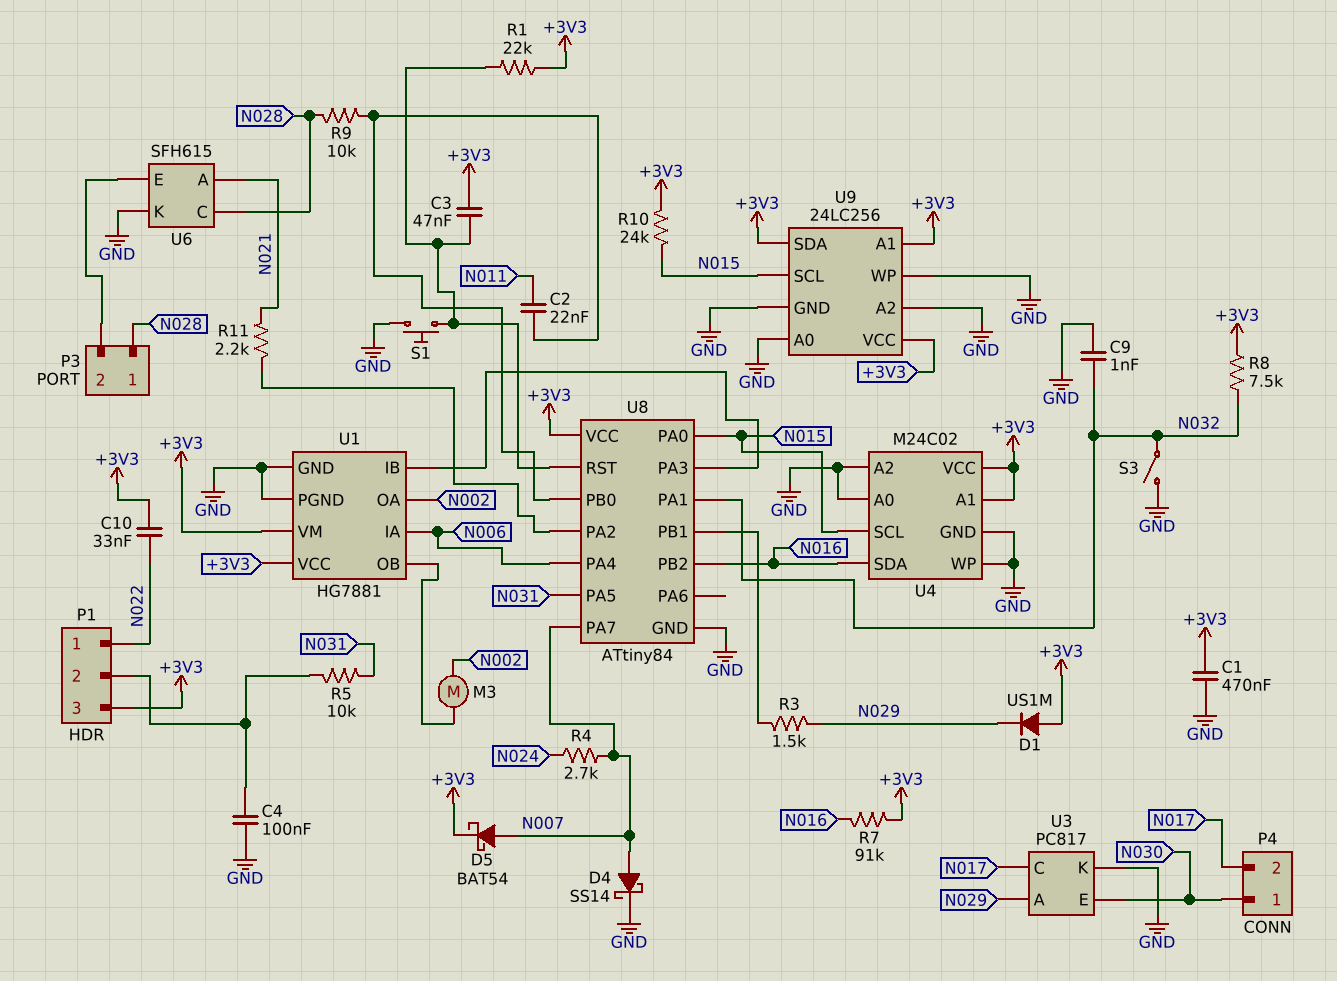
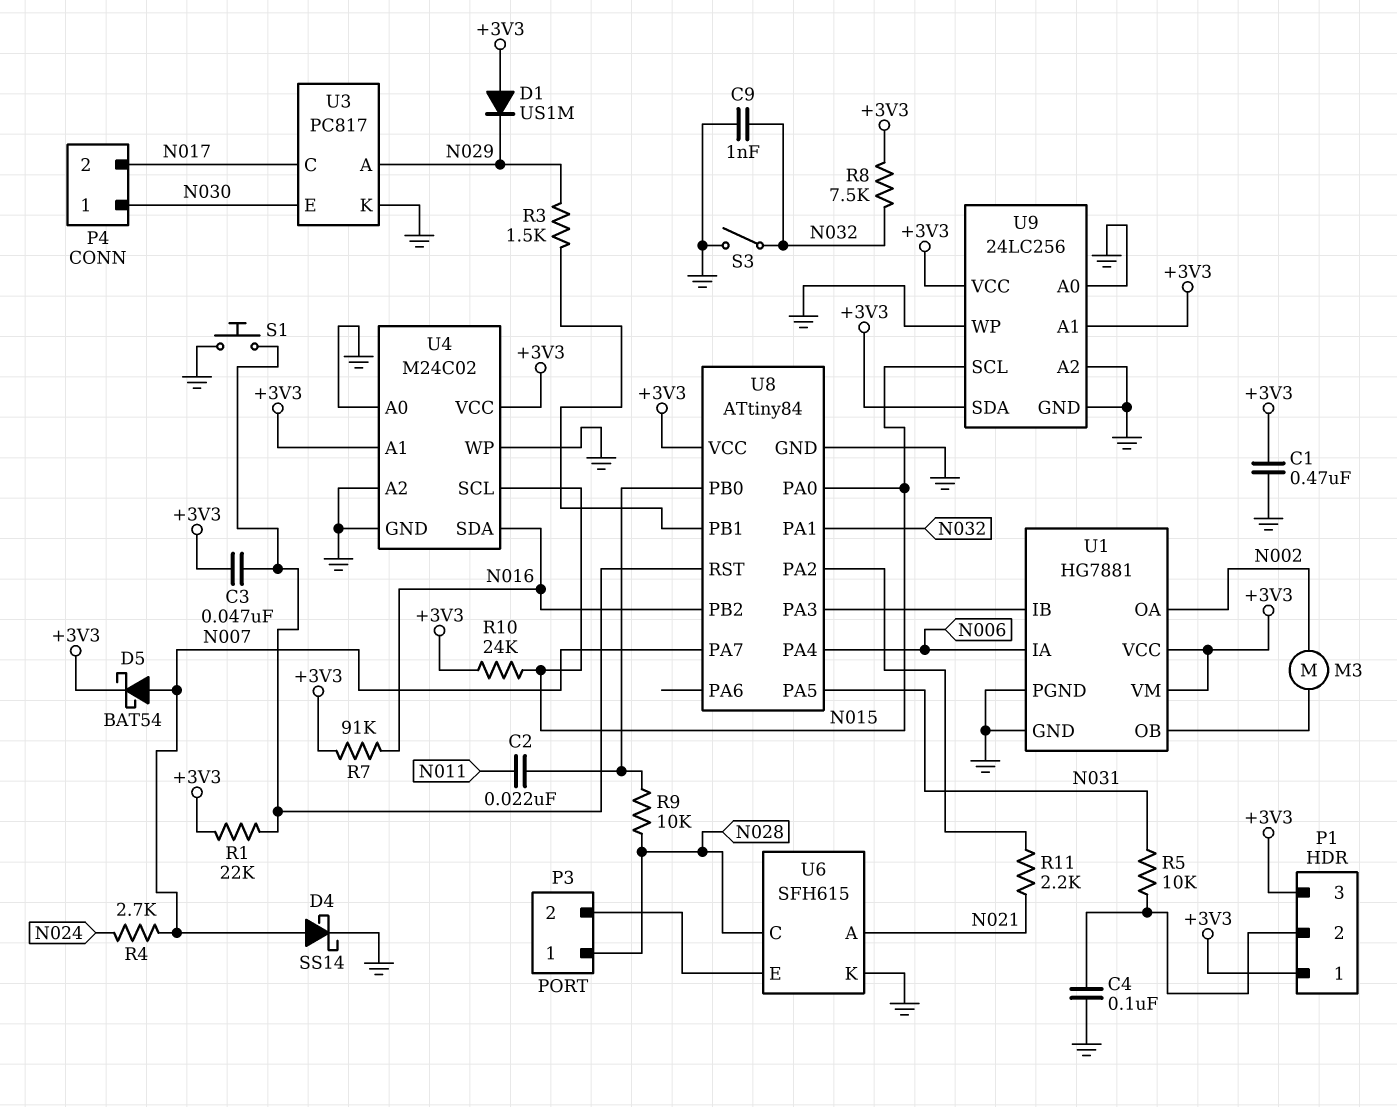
C10: 33nF (+3V3, N022) -> none
P1 pin 1: N022 -> +3V3

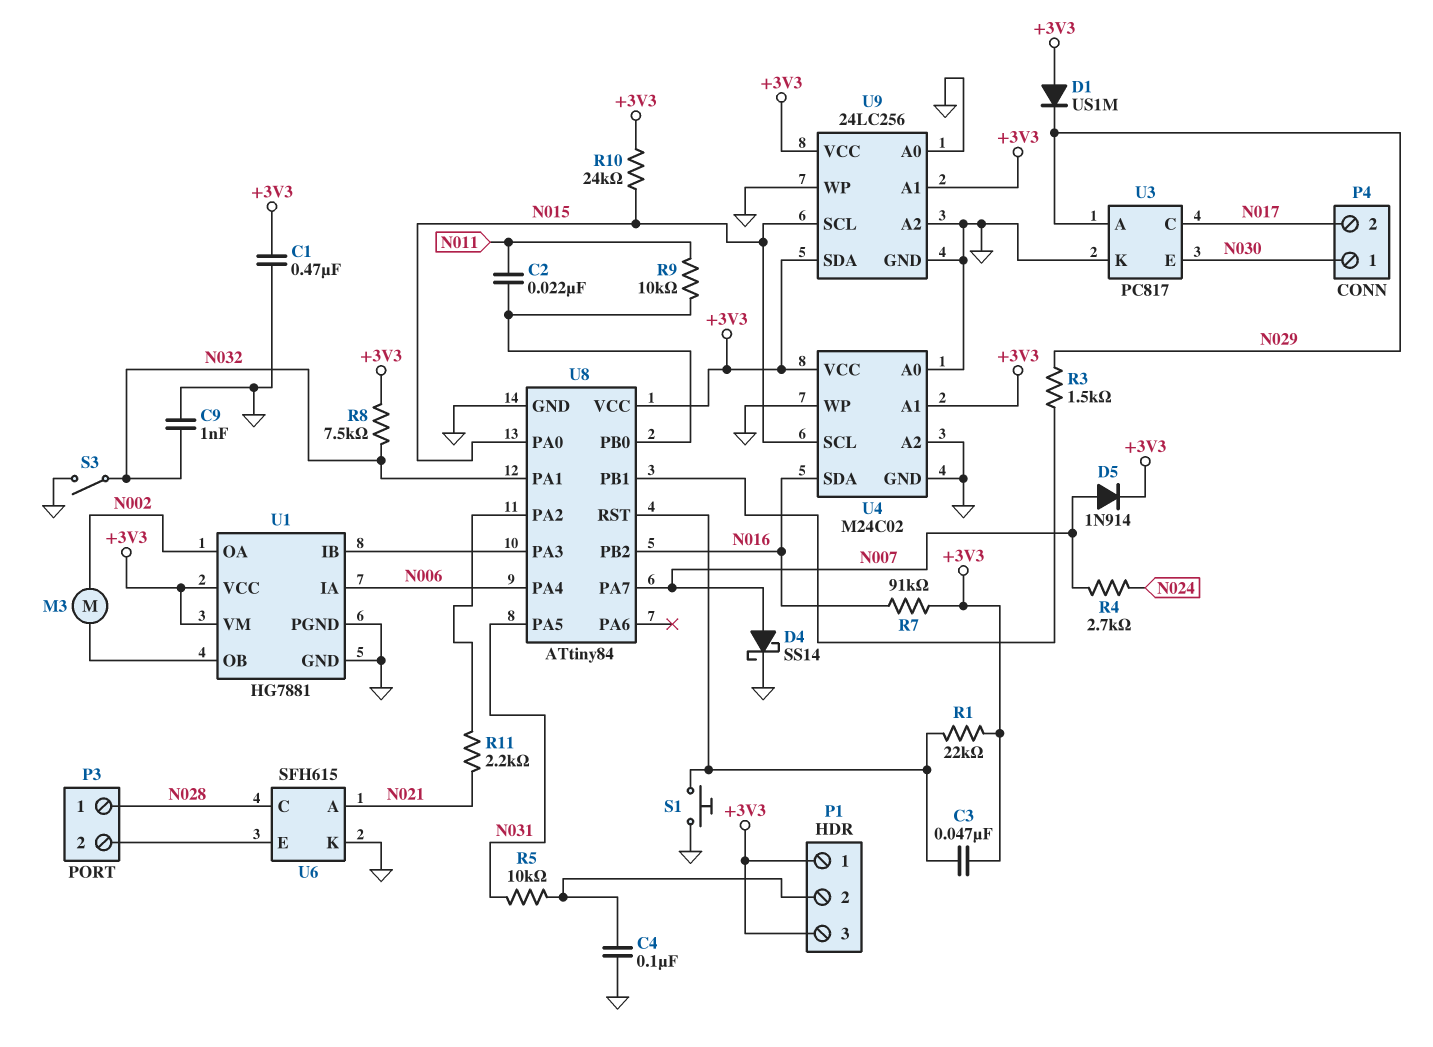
D5: schottky BAT54 (A N007, K +3V3) -> diode 1N914 (A N007, K +3V3)
R9: 10k (N028, U8/PB0) -> 10k (N011, U8/PB0)

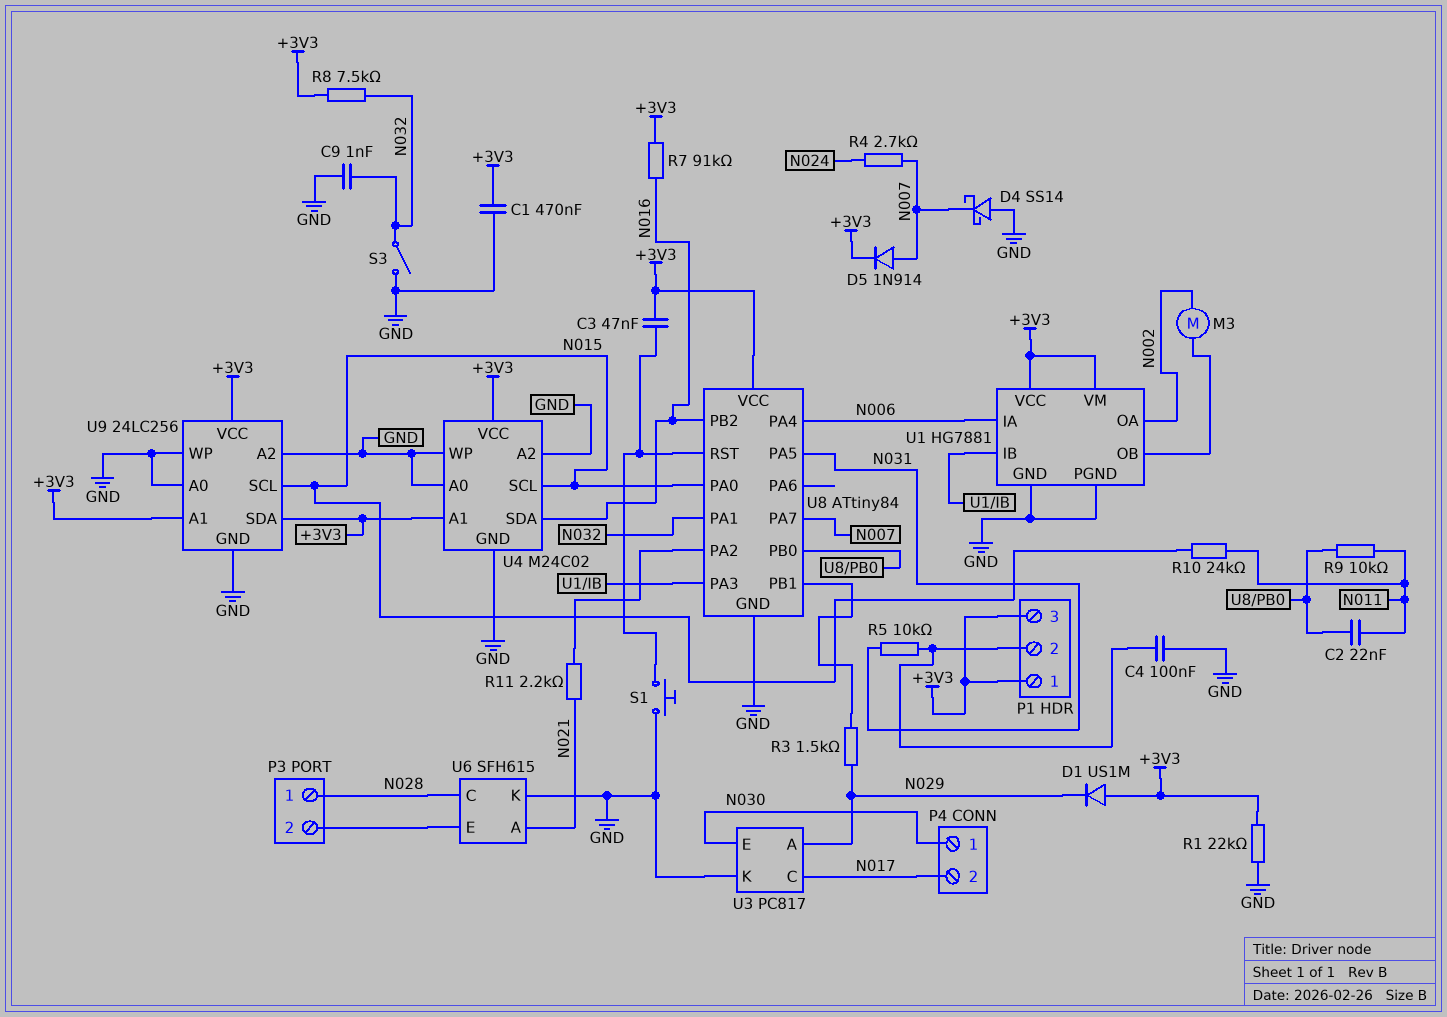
D4: schottky SS14 (A N007, K GND) -> schottky SS14 (A GND, K N007)
R1: 22k (+3V3, U8/RST) -> 22k (+3V3, GND)
R10: 24k (+3V3, N015) -> 24k (N011, N015)

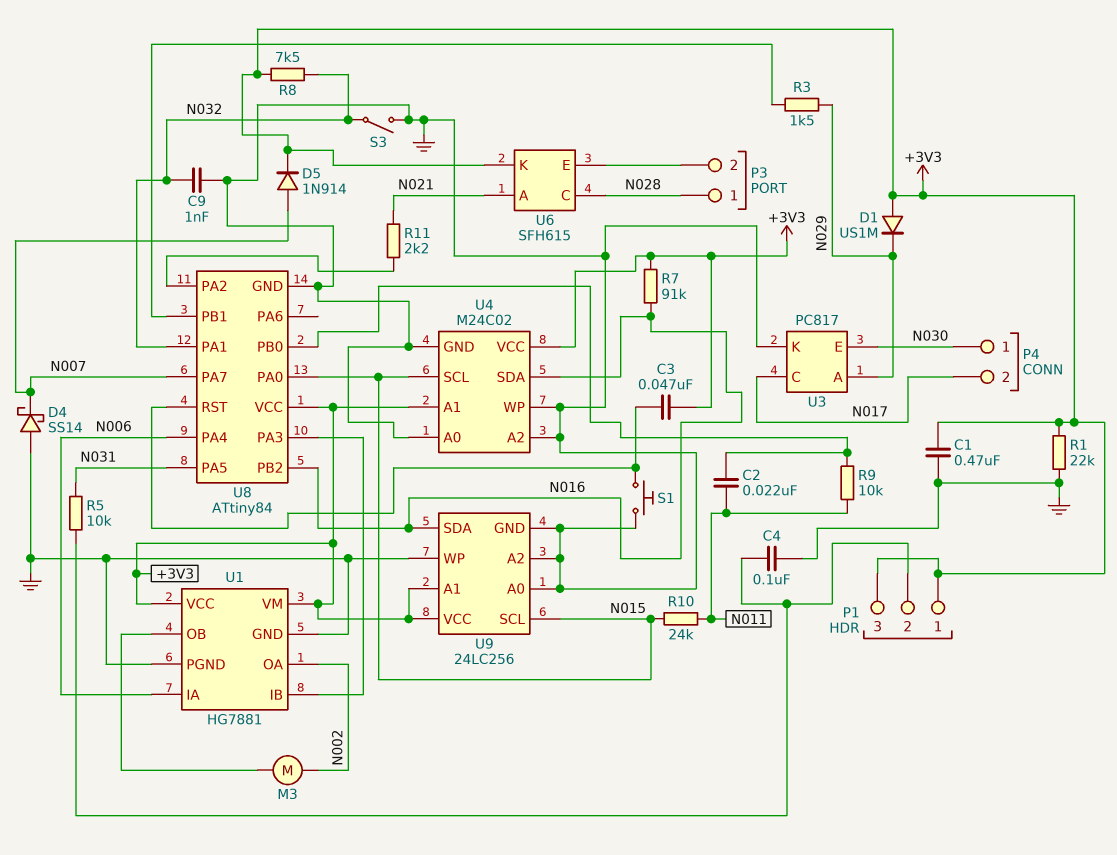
R4: 2.7k (N007, N024) -> none
U6 pin K: GND -> +3V3
U9 pin SDA: +3V3 -> N016

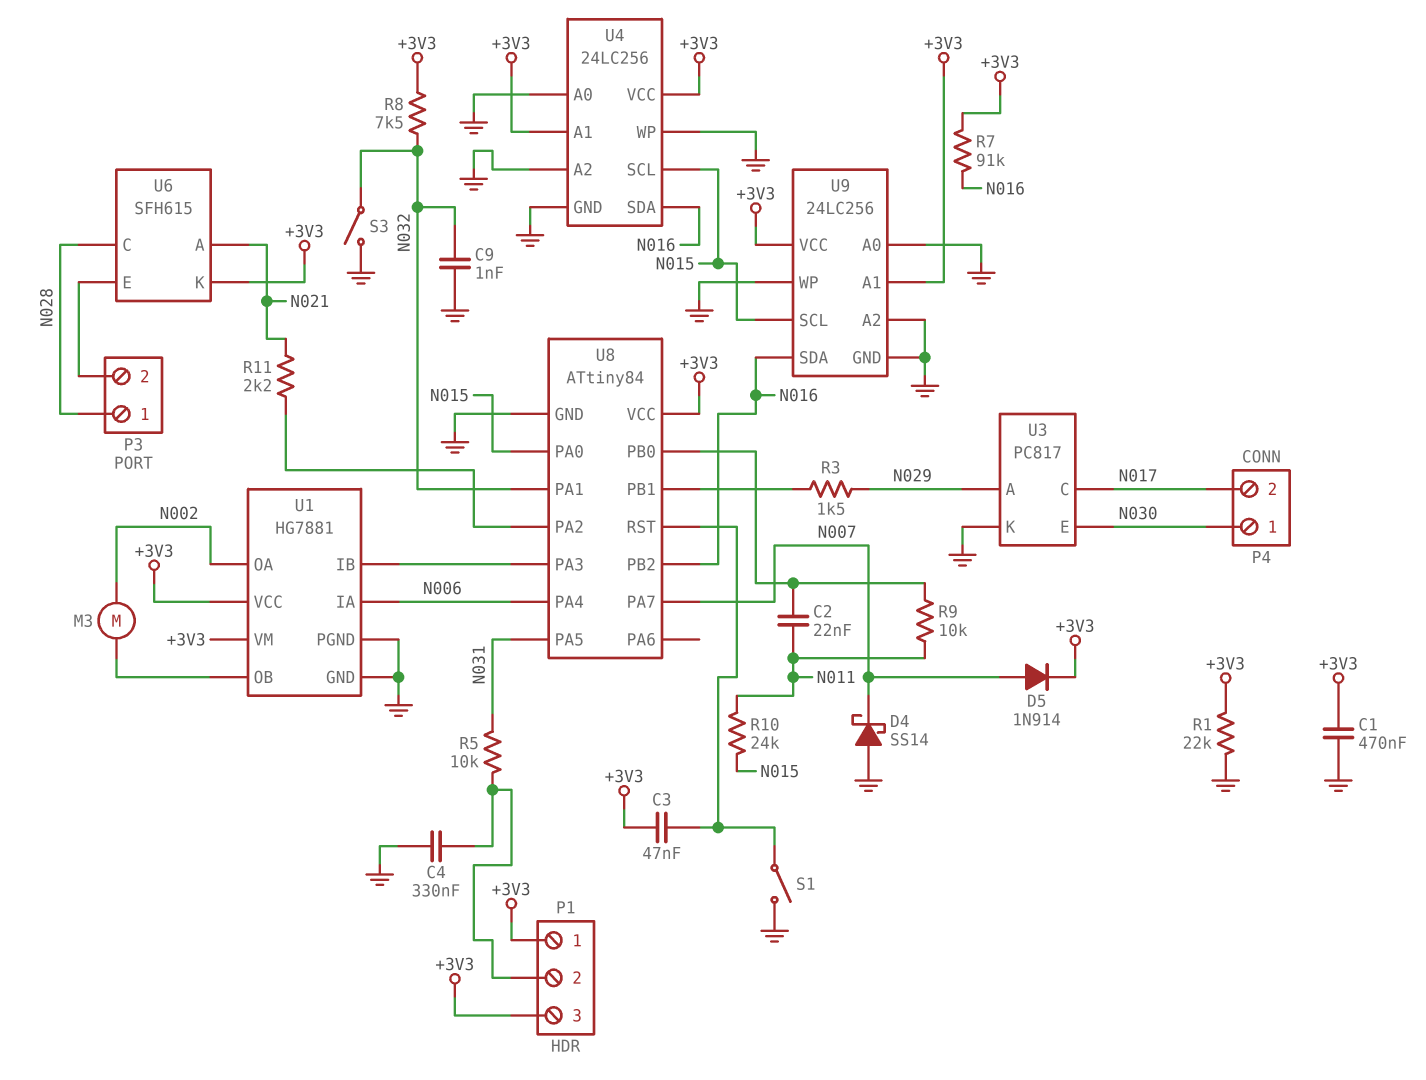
C4: 100nF (GND, P1/2) -> 330nF (GND, P1/2)
D1: diode US1M (A +3V3, K N029) -> none
S1: button (GND, U8/RST) -> switch (GND, U8/RST)
U4: M24C02 -> 24LC256

